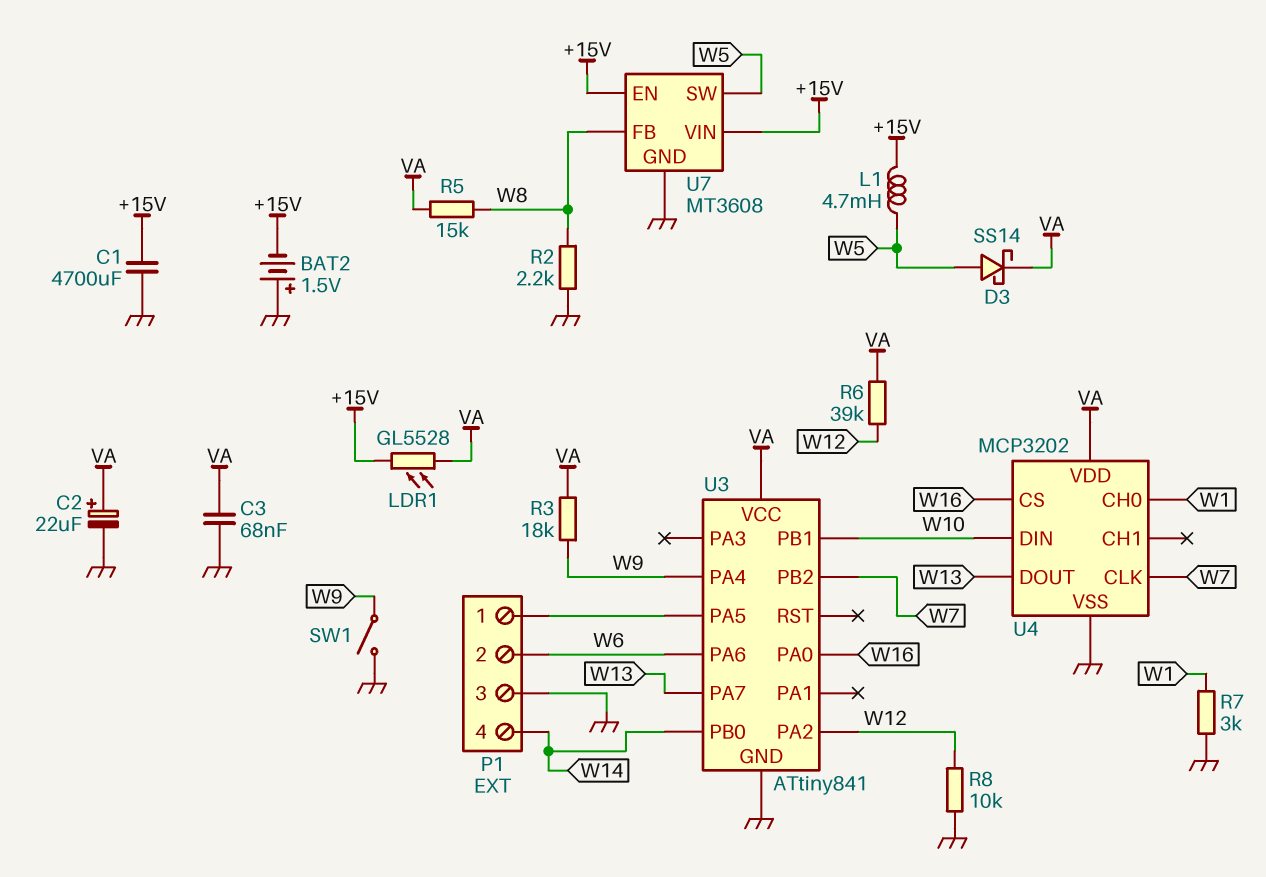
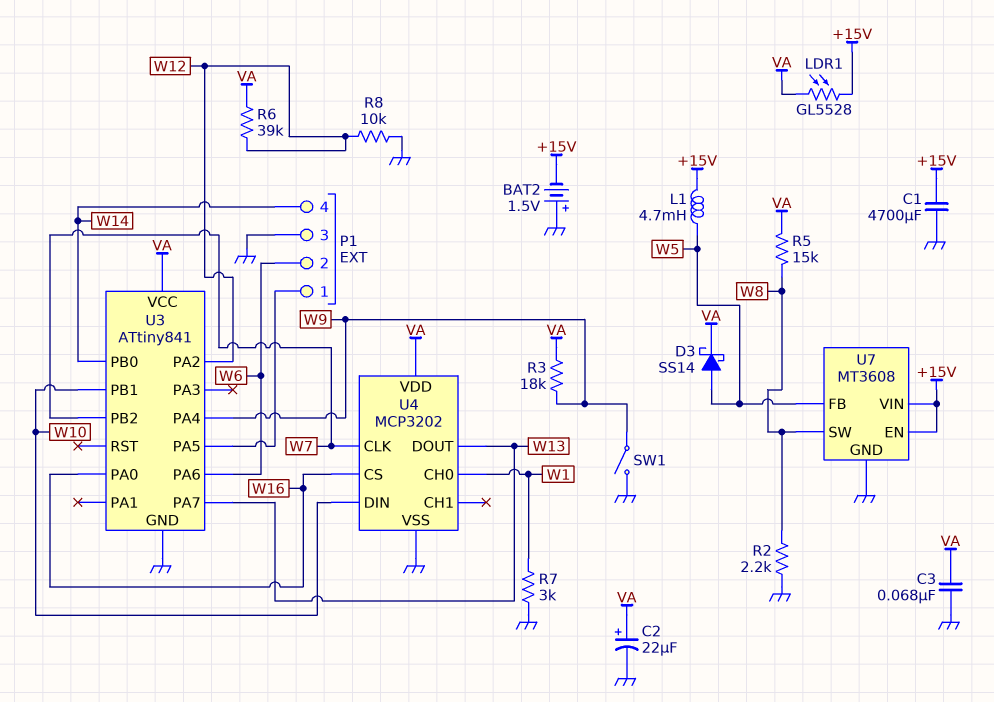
U7 pin FB: W8 -> W5
U7 pin SW: W5 -> W8

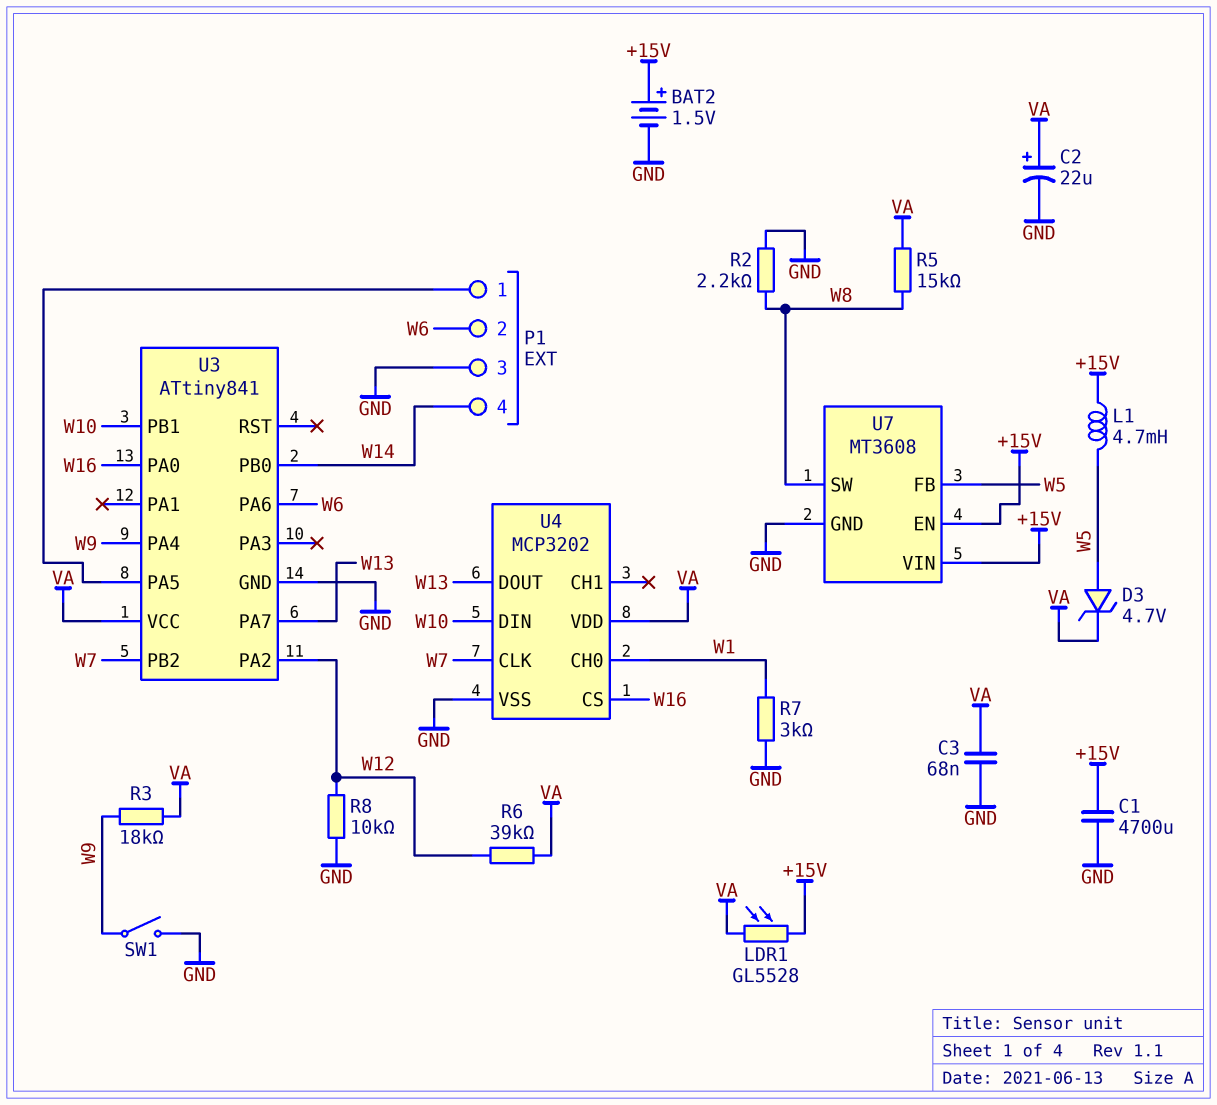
BAT2: 1.5V (plus GND, minus +15V) -> 1.5V (plus +15V, minus GND)
D3: schottky SS14 (A W5, K VA) -> zener 4.7V (A W5, K VA)

